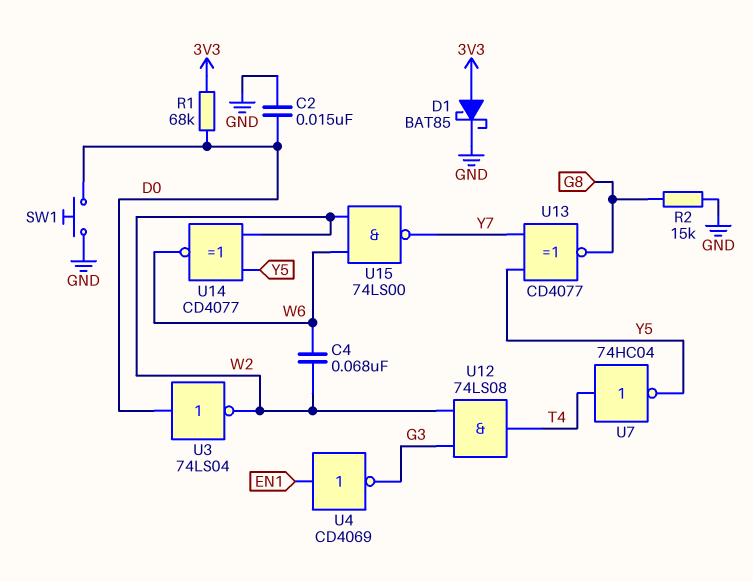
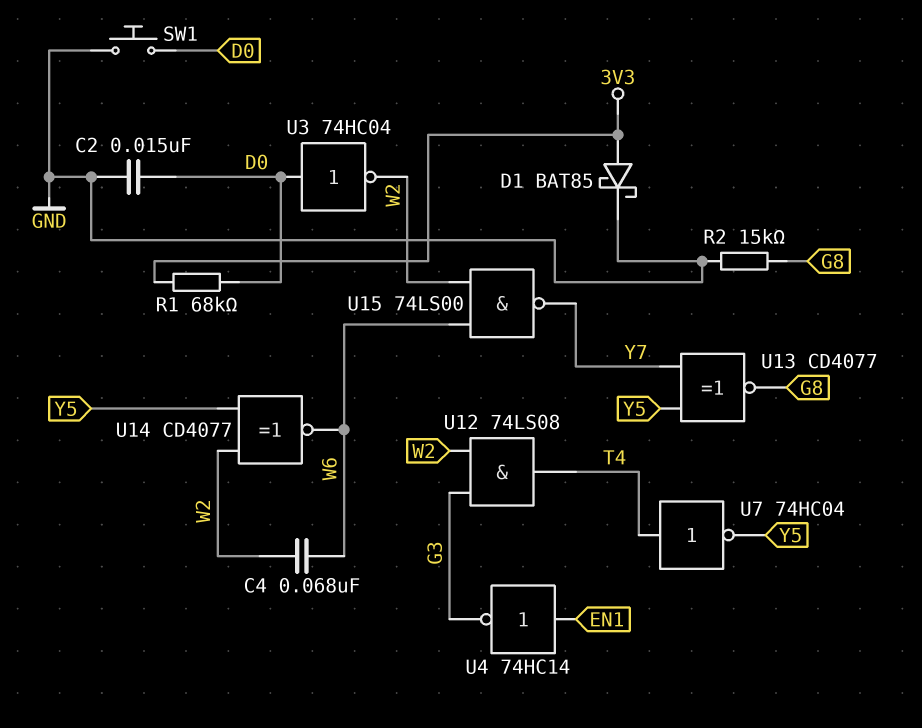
U3: NOT 74LS04 (in D0, out W2) -> NOT 74HC04 (in D0, out W2)
U4: NOT CD4069 (in EN1, out G3) -> NOT 74HC14 (in EN1, out G3)

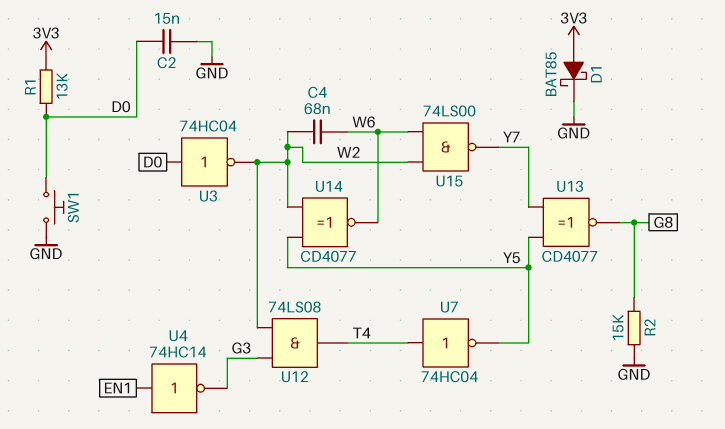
R1: 68k (3V3, D0) -> 13k (3V3, D0)

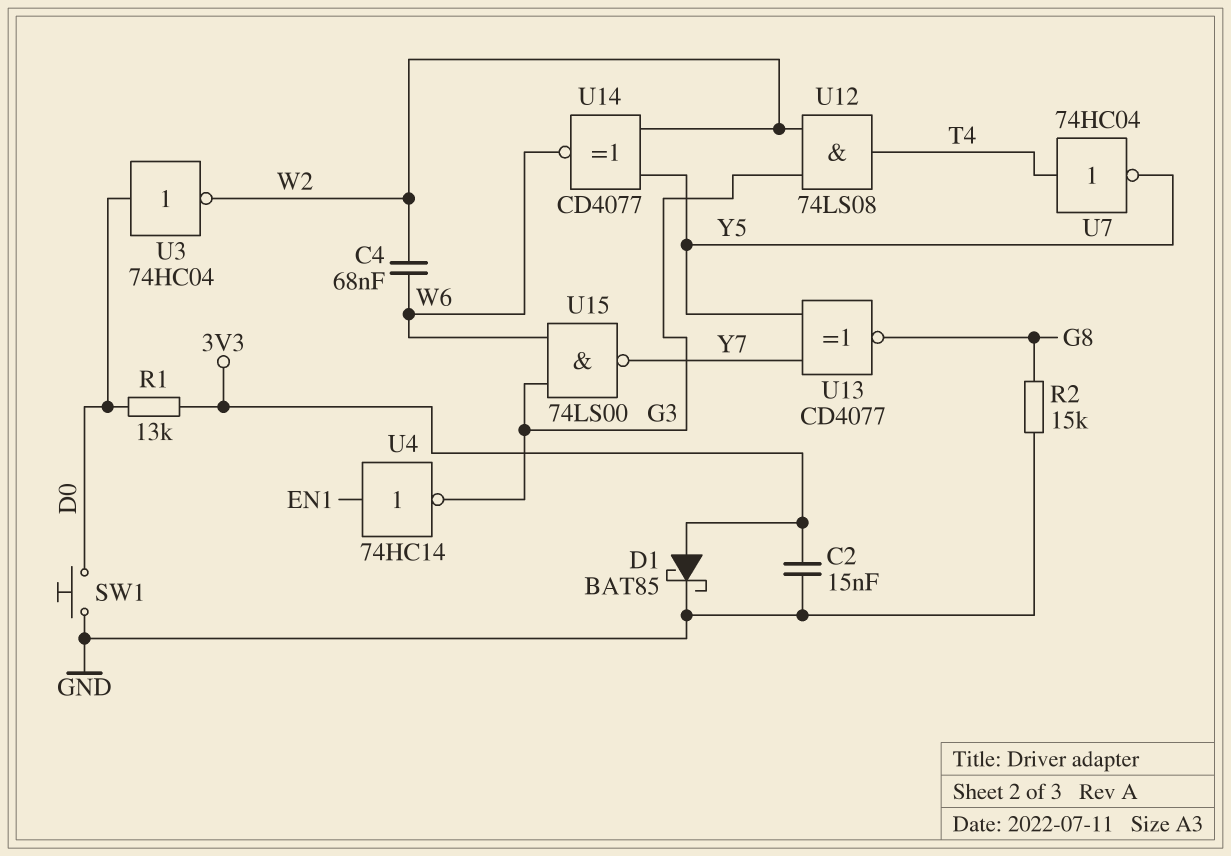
C2: 15nF (D0, GND) -> 15nF (3V3, GND)
U15: NAND 74LS00 (in W2, in W6, out Y7) -> NAND 74LS00 (in G3, in W6, out Y7)

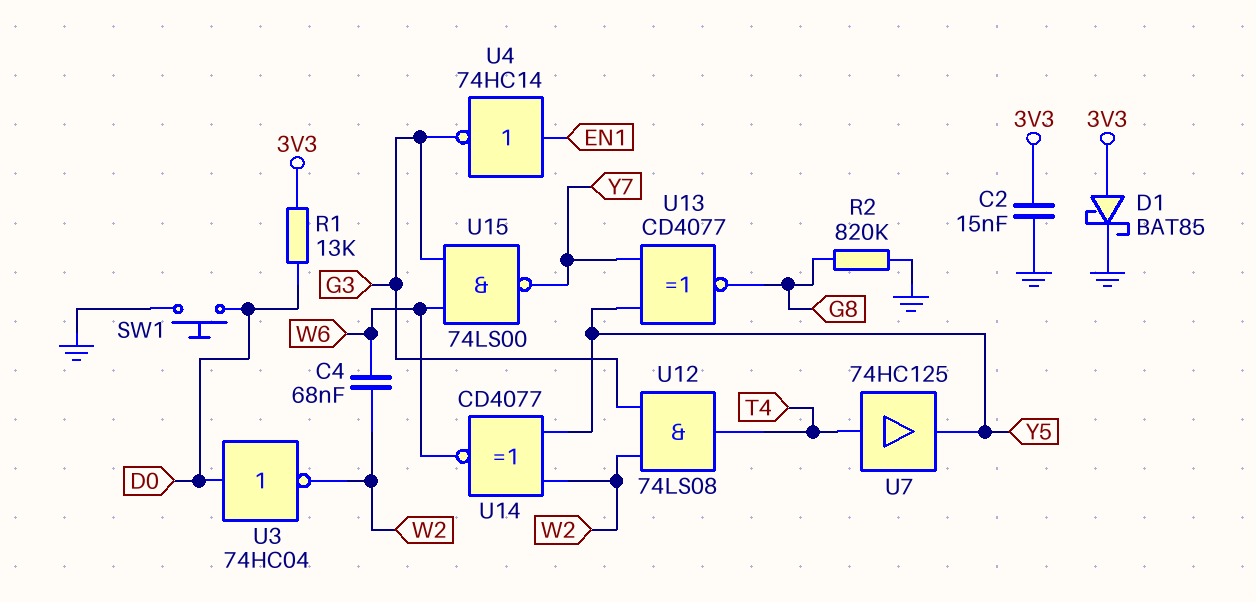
R2: 15k (G8, GND) -> 820k (G8, GND)
U7: NOT 74HC04 (in T4, out Y5) -> buffer 74HC125 (in T4, out Y5)

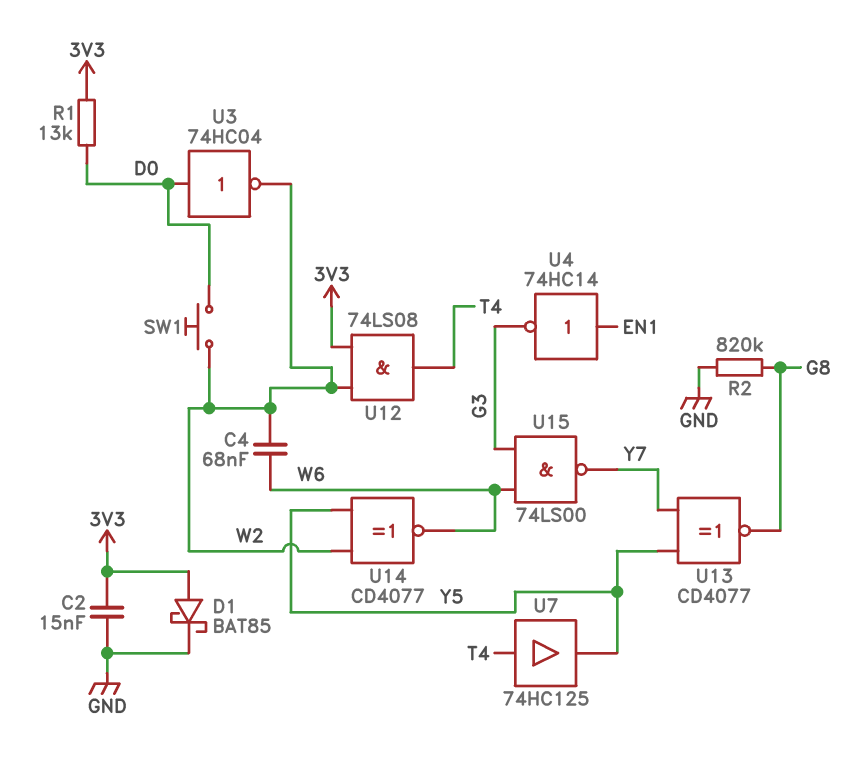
SW1: button (D0, GND) -> button (D0, W2)
U12: AND 74LS08 (in G3, in W2, out T4) -> AND 74LS08 (in 3V3, in W2, out T4)

